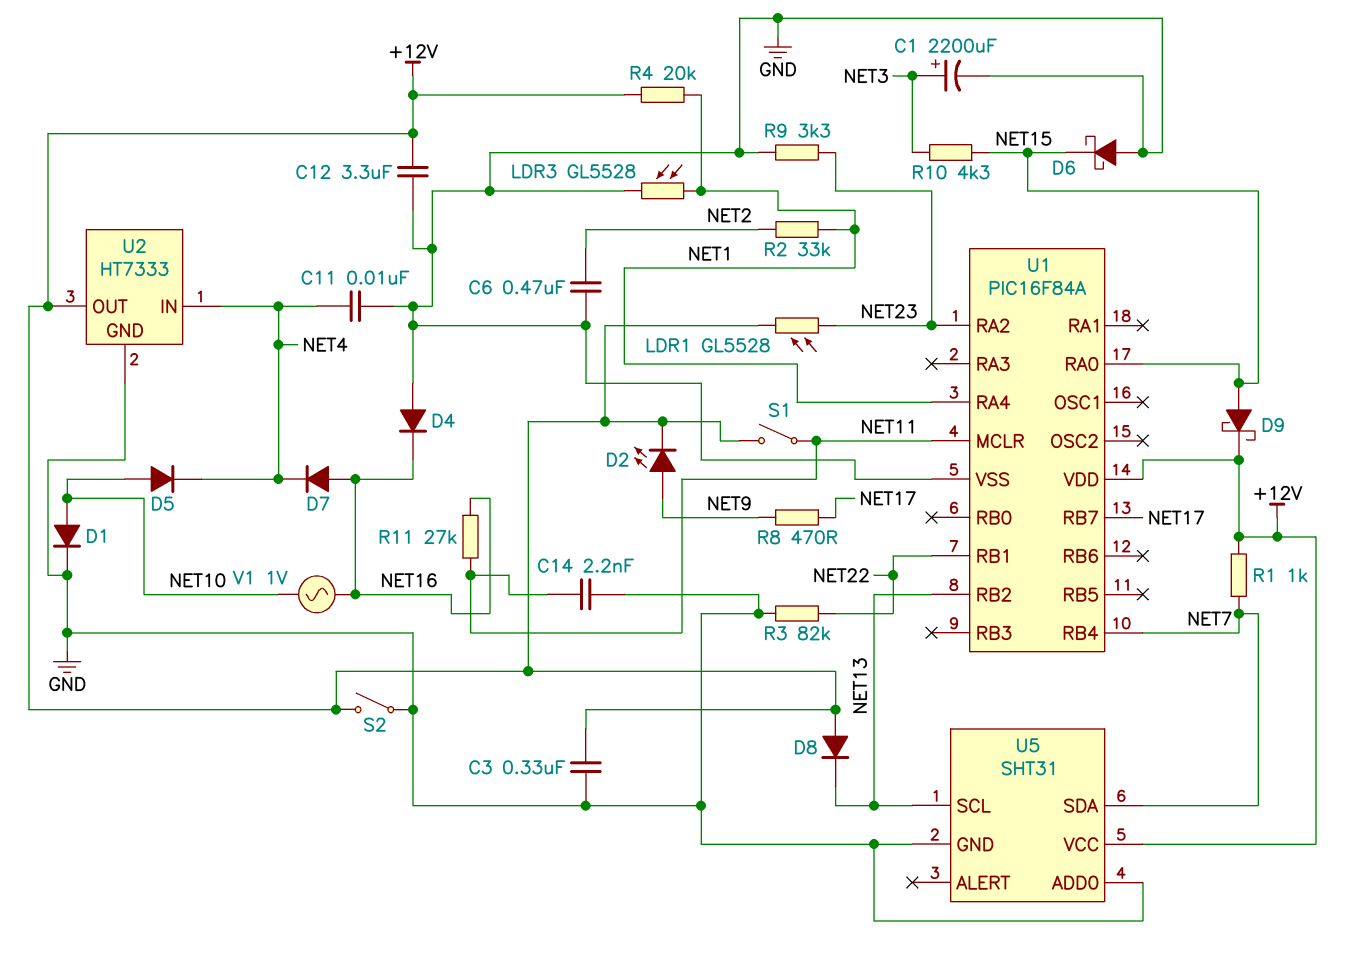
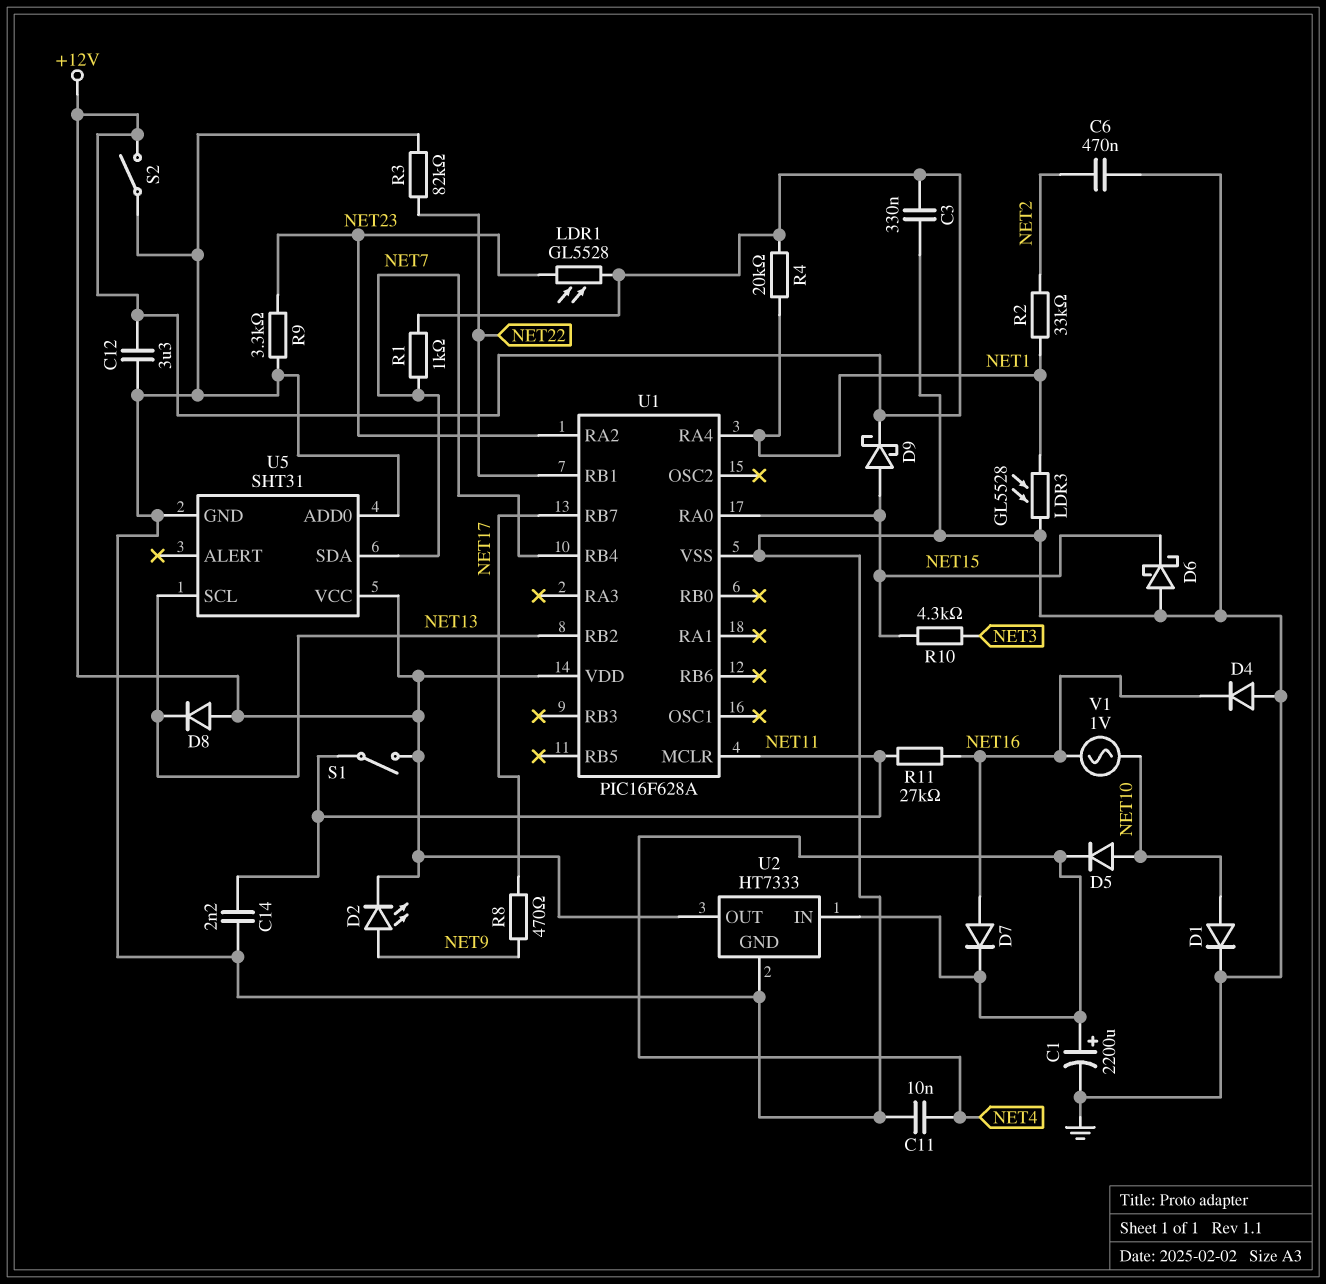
C1: 2200uF (plus NET3, minus GND) -> 2200uF (plus NET4, minus GND)
U1: PIC16F84A -> PIC16F628A

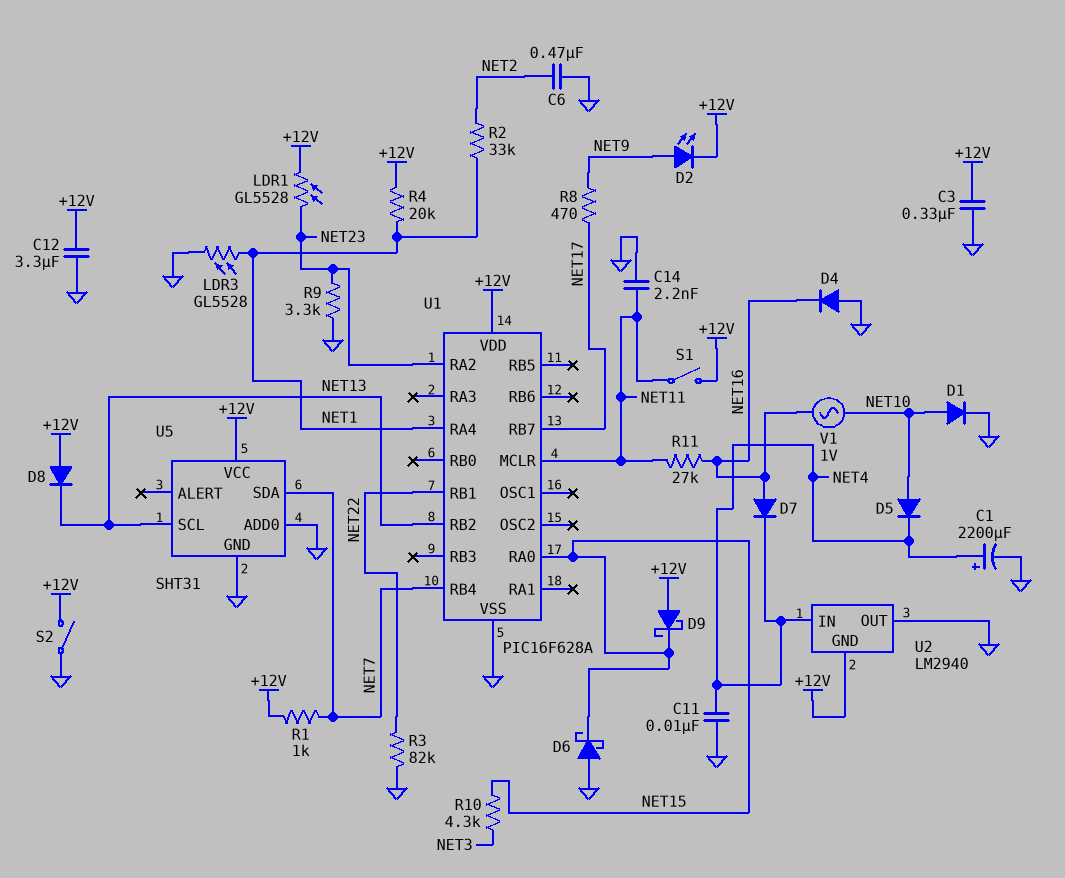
D9: schottky (A NET15, K +12V) -> schottky (A +12V, K NET15)
U2: HT7333 -> LM2940
U2 pin GND: GND -> +12V
U2 pin OUT: +12V -> GND

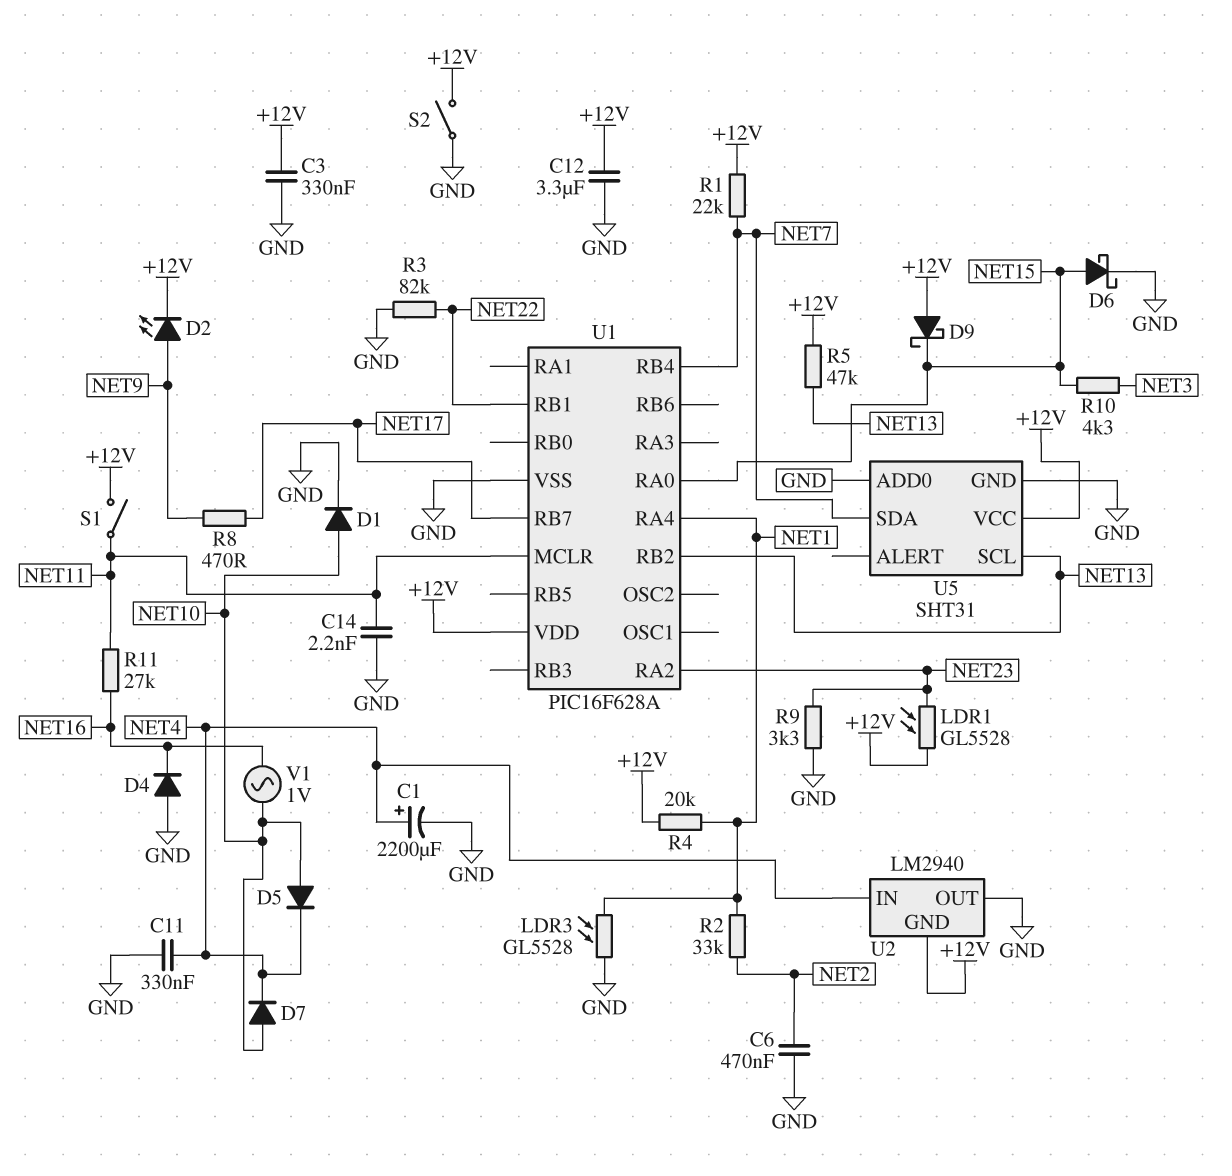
C11: 10nF (GND, NET4) -> 330nF (GND, NET4)
D6: schottky (A GND, K NET15) -> schottky (A NET15, K GND)
D7: diode (A NET16, K NET4) -> diode (A NET10, K NET4)
D8: diode (A +12V, K NET13) -> none
R1: 1k (+12V, NET7) -> 22k (+12V, NET7)
R5: none -> 47k (+12V, NET13)

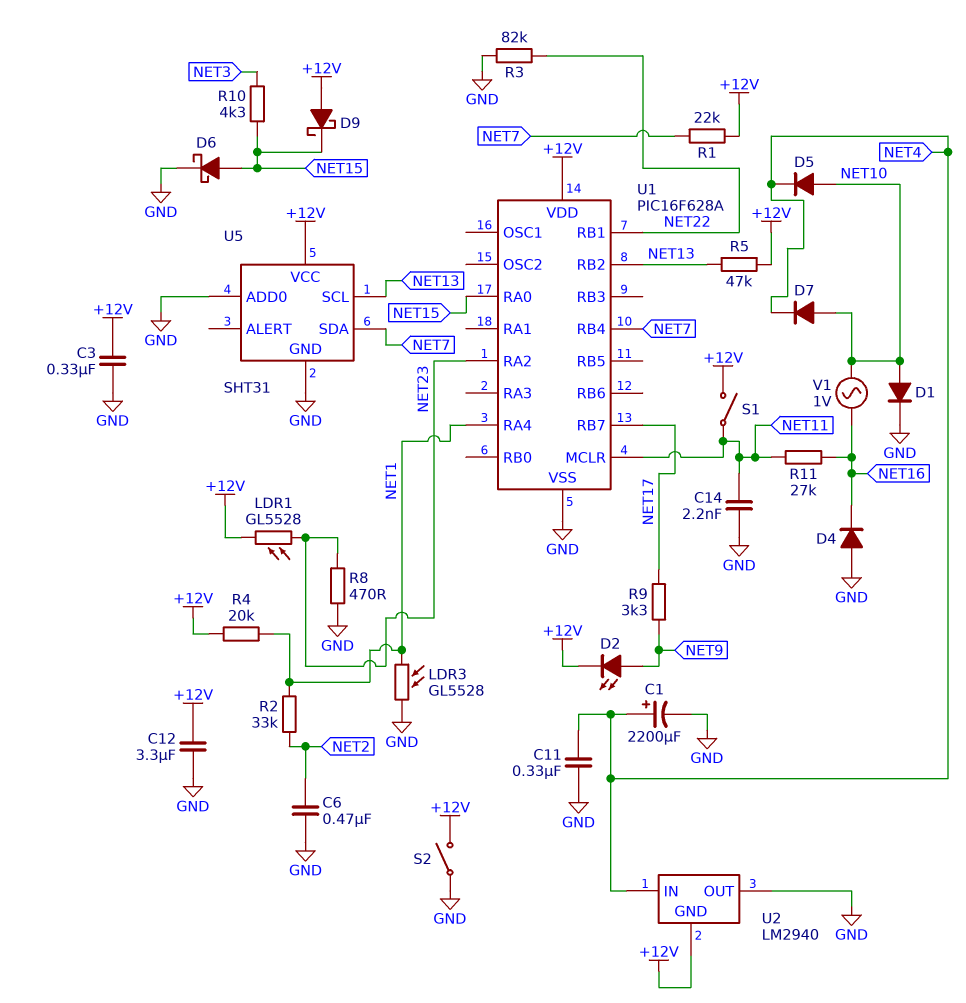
R8: 470 (NET9, NET17) -> 470 (GND, NET23)
R9: 3.3k (GND, NET23) -> 3.3k (NET9, NET17)

